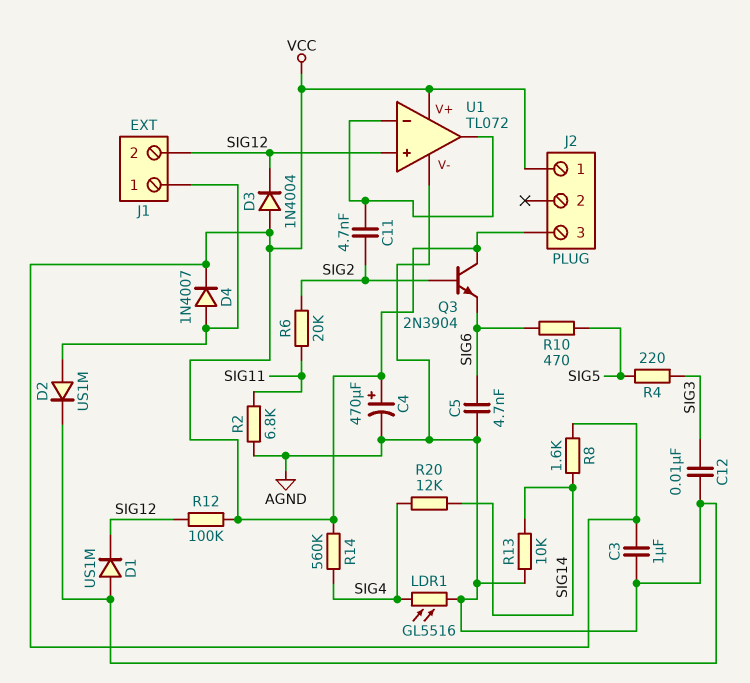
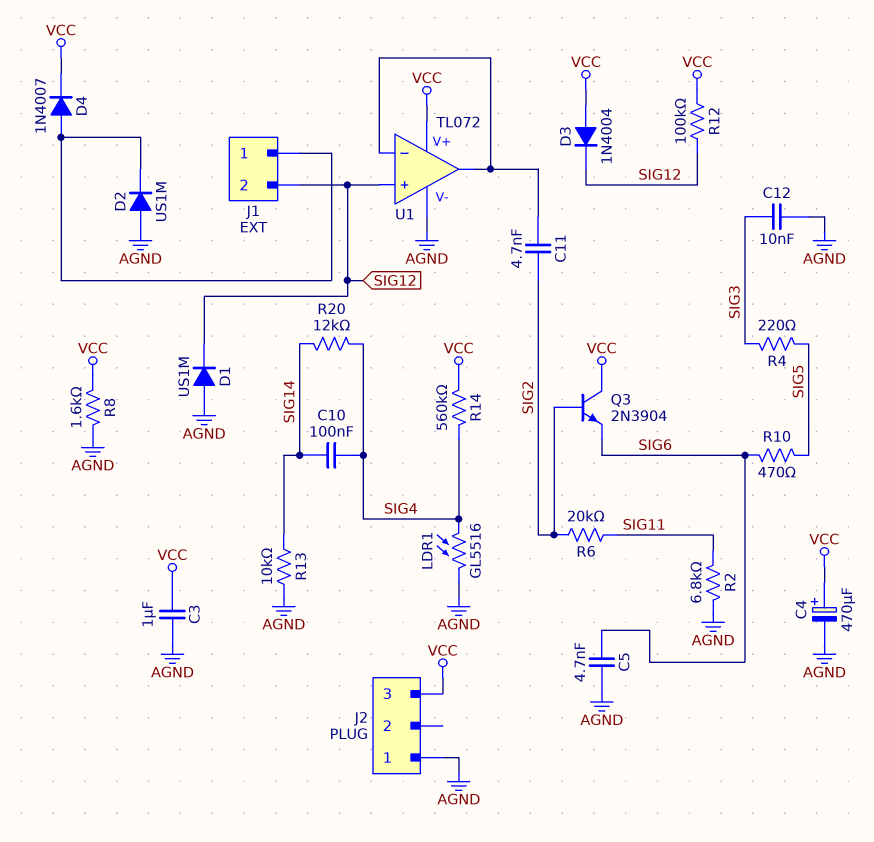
C10: none -> 100nF (SIG4, SIG14)
D2: diode US1M (A J1/1, K AGND) -> diode US1M (A AGND, K J1/1)
J2 pin 1: VCC -> AGND
R8: 1.6k (SIG14, VCC) -> 1.6k (AGND, VCC)

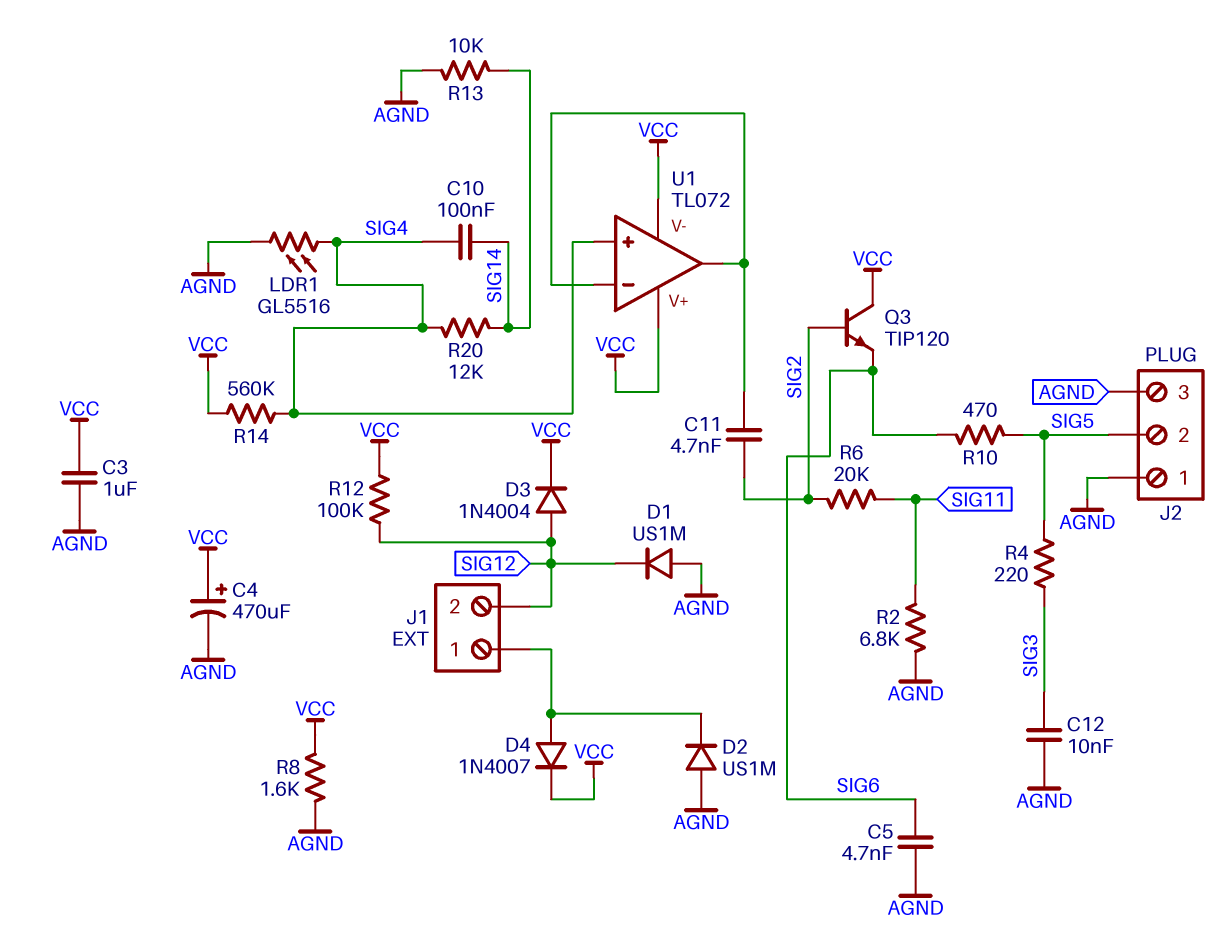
D3: diode 1N4004 (A VCC, K SIG12) -> diode 1N4004 (A SIG12, K VCC)
J2 pin 2: none -> SIG5
J2 pin 3: VCC -> AGND
Q3: NPN 2N3904 (B SIG2, C VCC, E SIG6) -> NPN TIP120 (B SIG2, C VCC, E SIG6)
U1 pin V-: AGND -> VCC
U1 pin in+: SIG12 -> SIG4

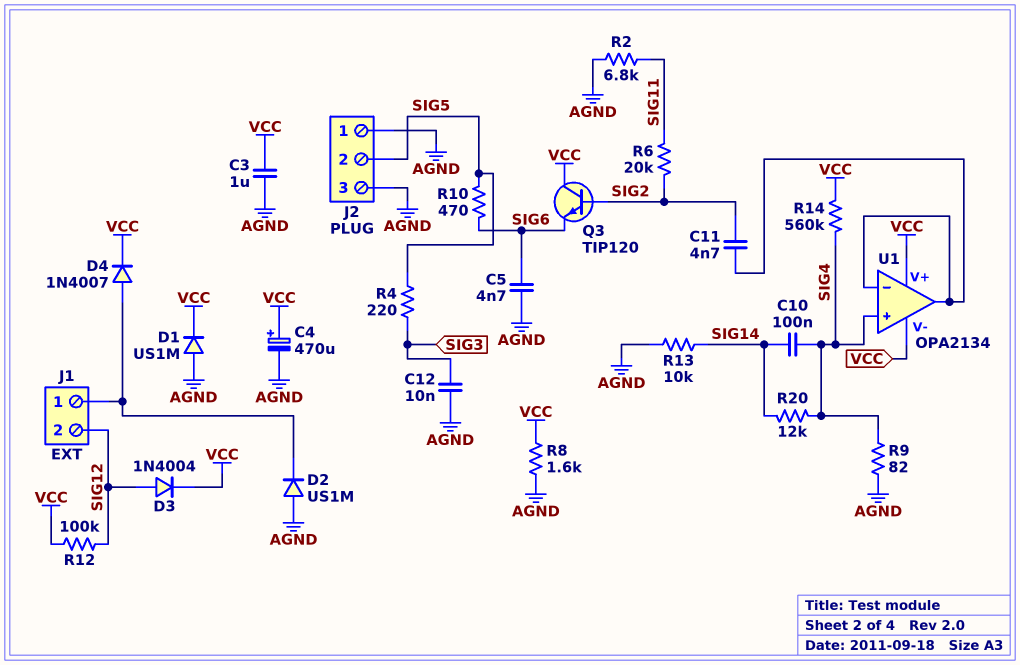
D1: diode US1M (A AGND, K SIG12) -> diode US1M (A AGND, K VCC)
LDR1: GL5516 (AGND, SIG4) -> none
R9: none -> 82 (AGND, SIG4)
U1: TL072 -> OPA2134

